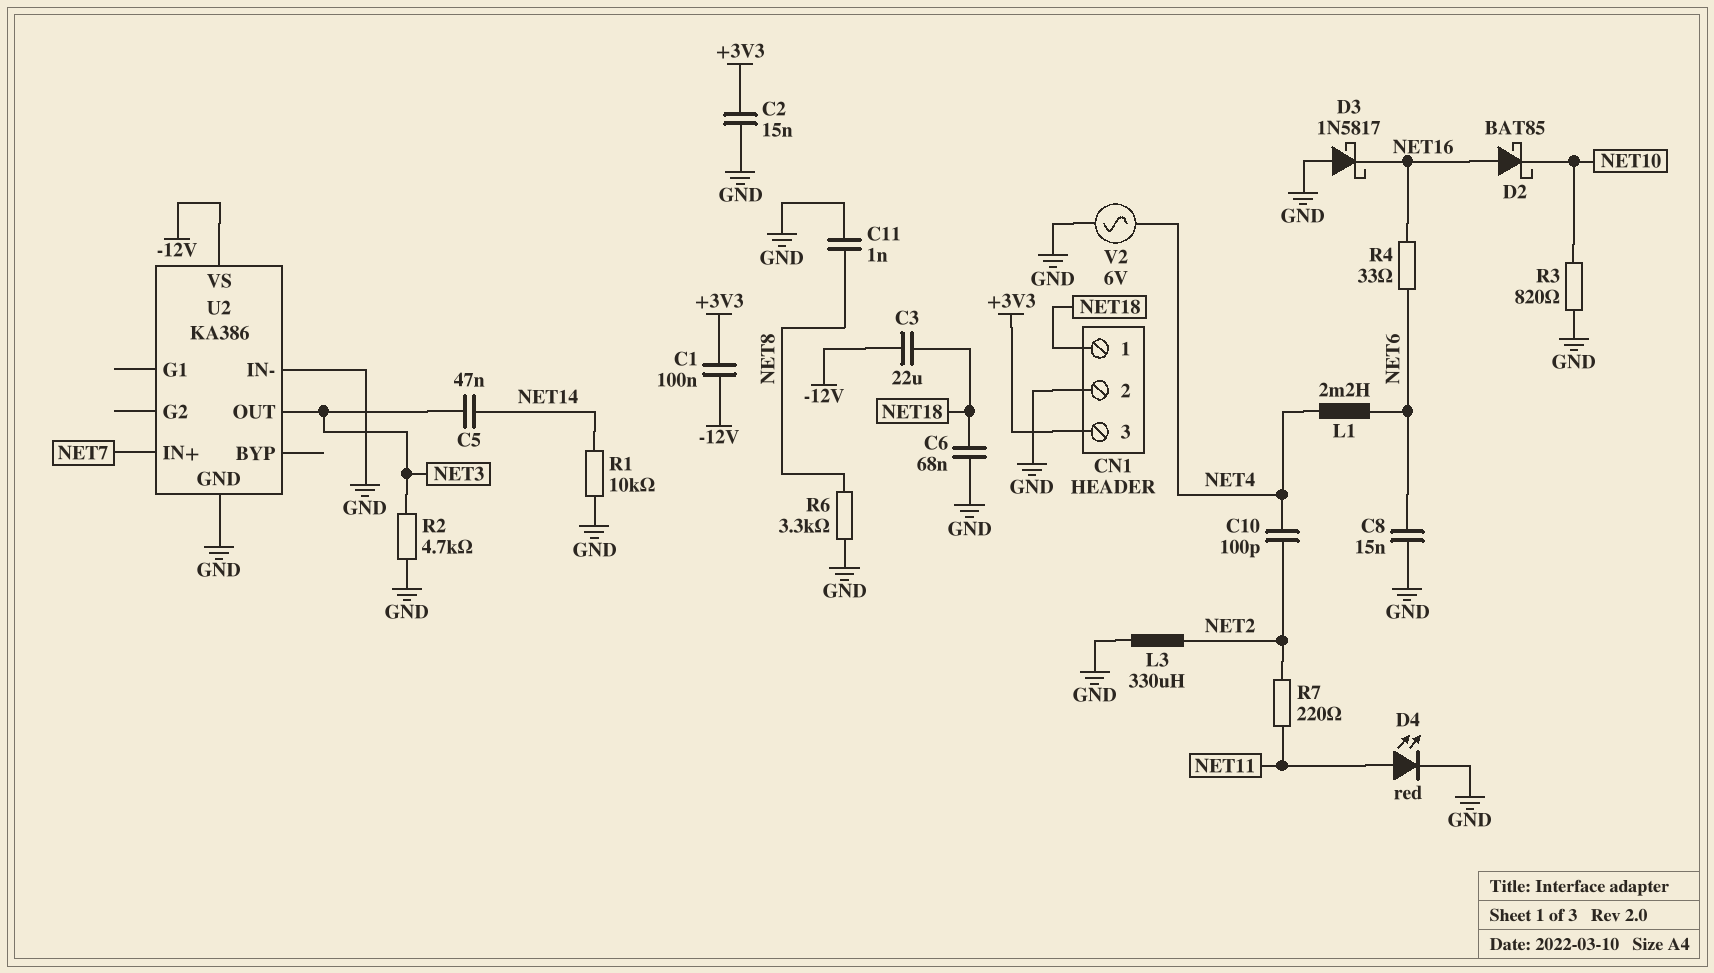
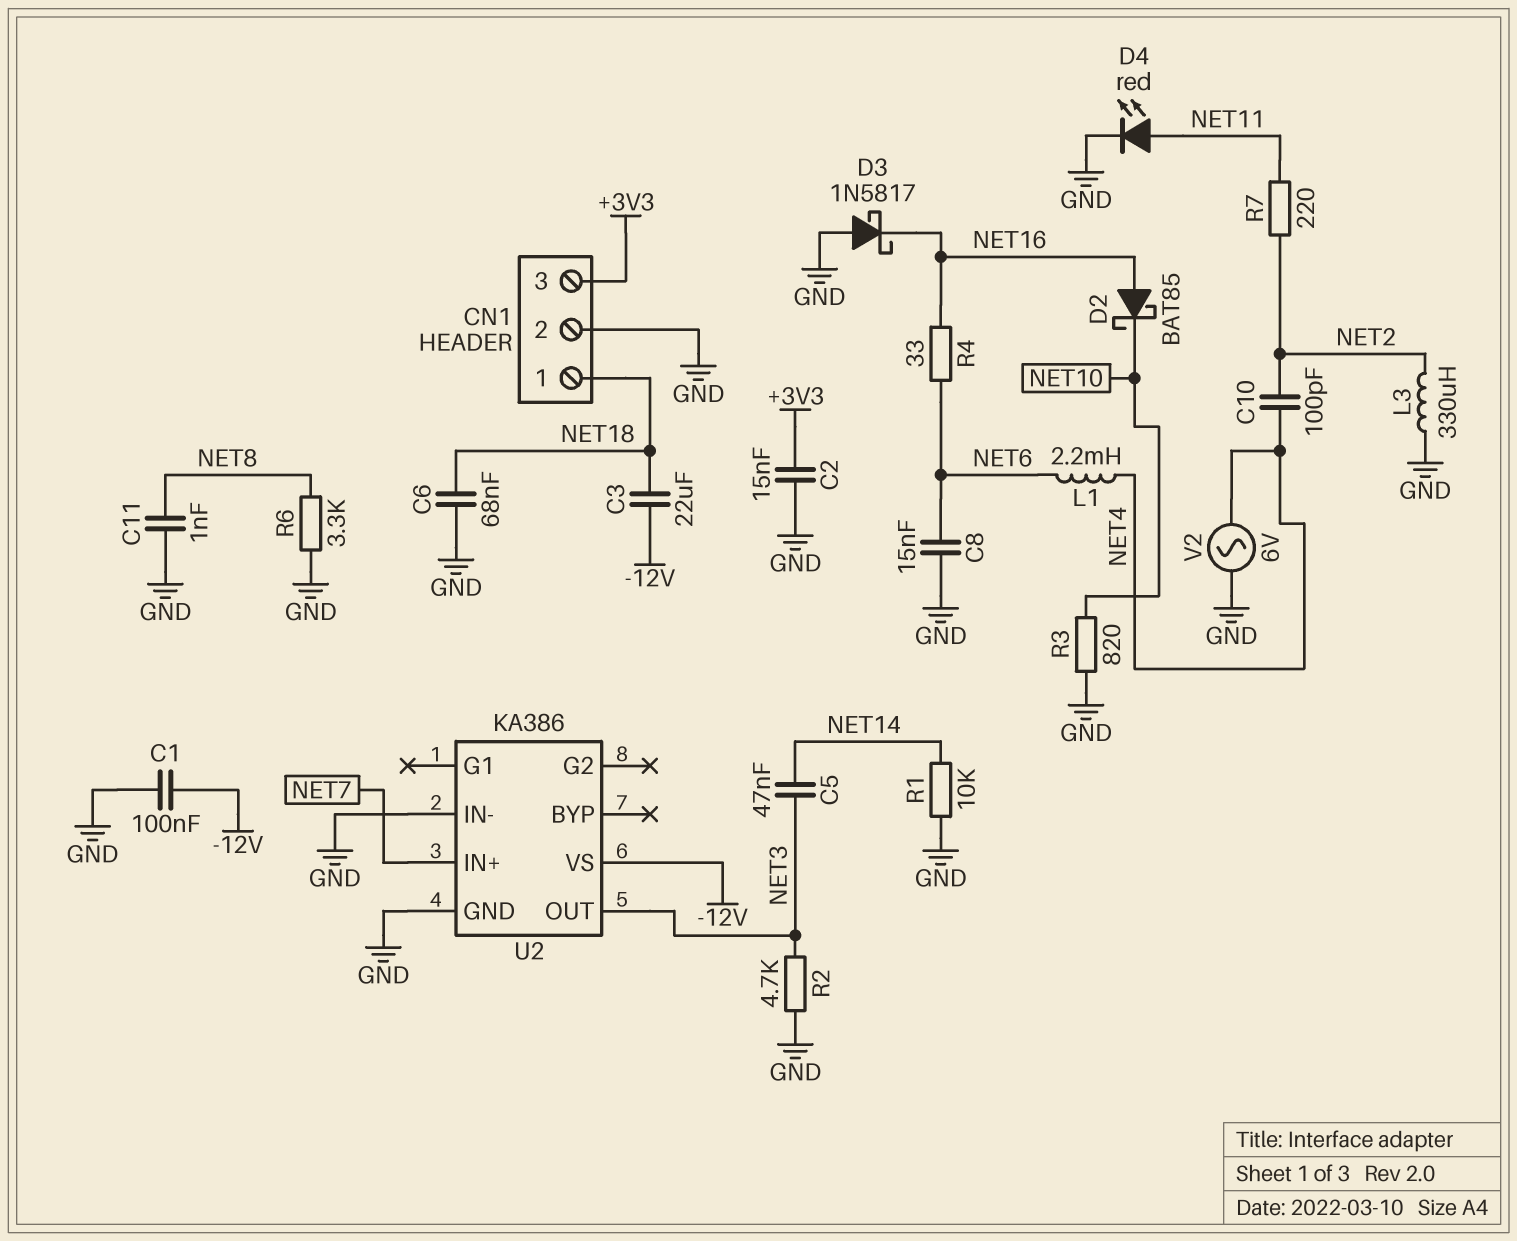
C1: 100nF (+3V3, -12V) -> 100nF (-12V, GND)

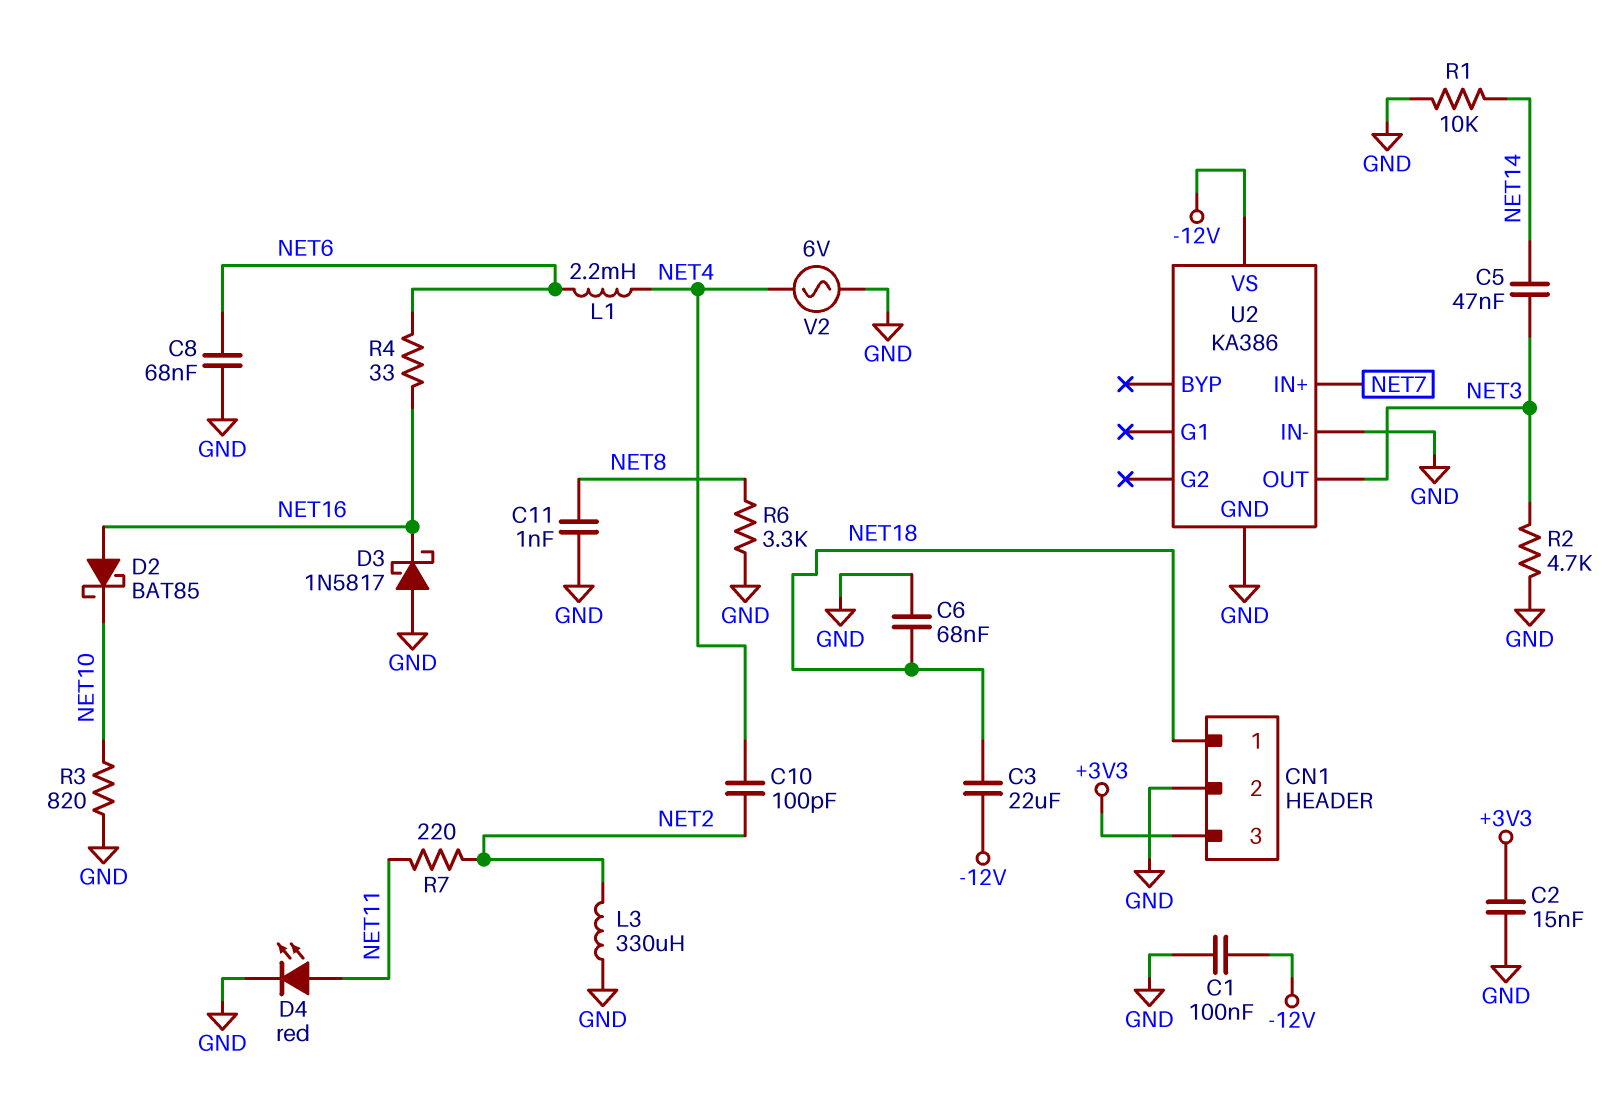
C8: 15nF (GND, NET6) -> 68nF (GND, NET6)

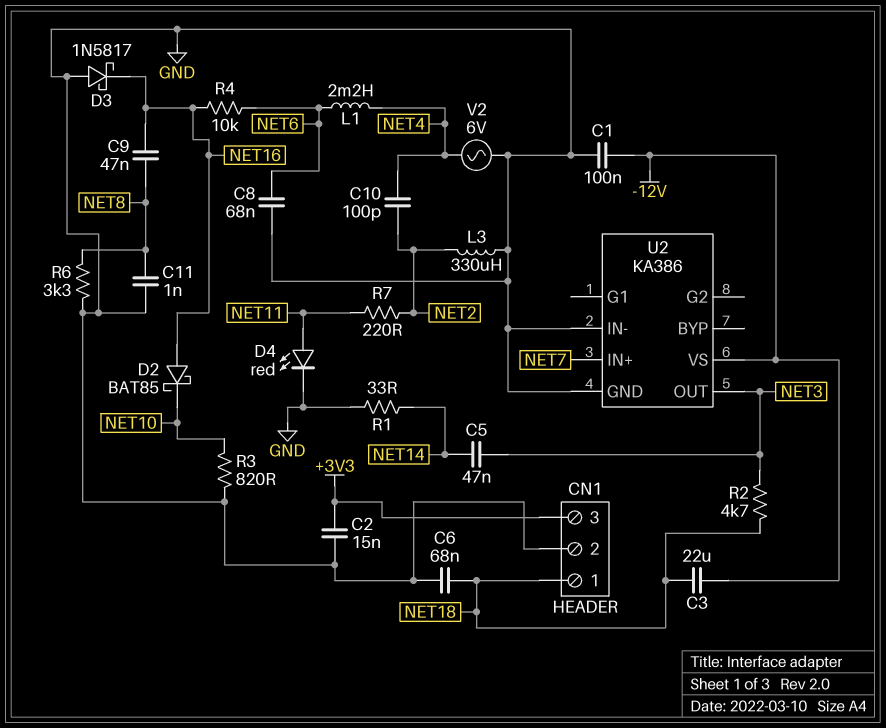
C9: none -> 47nF (NET8, NET16)
R1: 10k (GND, NET14) -> 33 (GND, NET14)
R2: 4.7k (GND, NET3) -> 4.7k (NET3, NET18)
R4: 33 (NET6, NET16) -> 10k (NET6, NET16)

